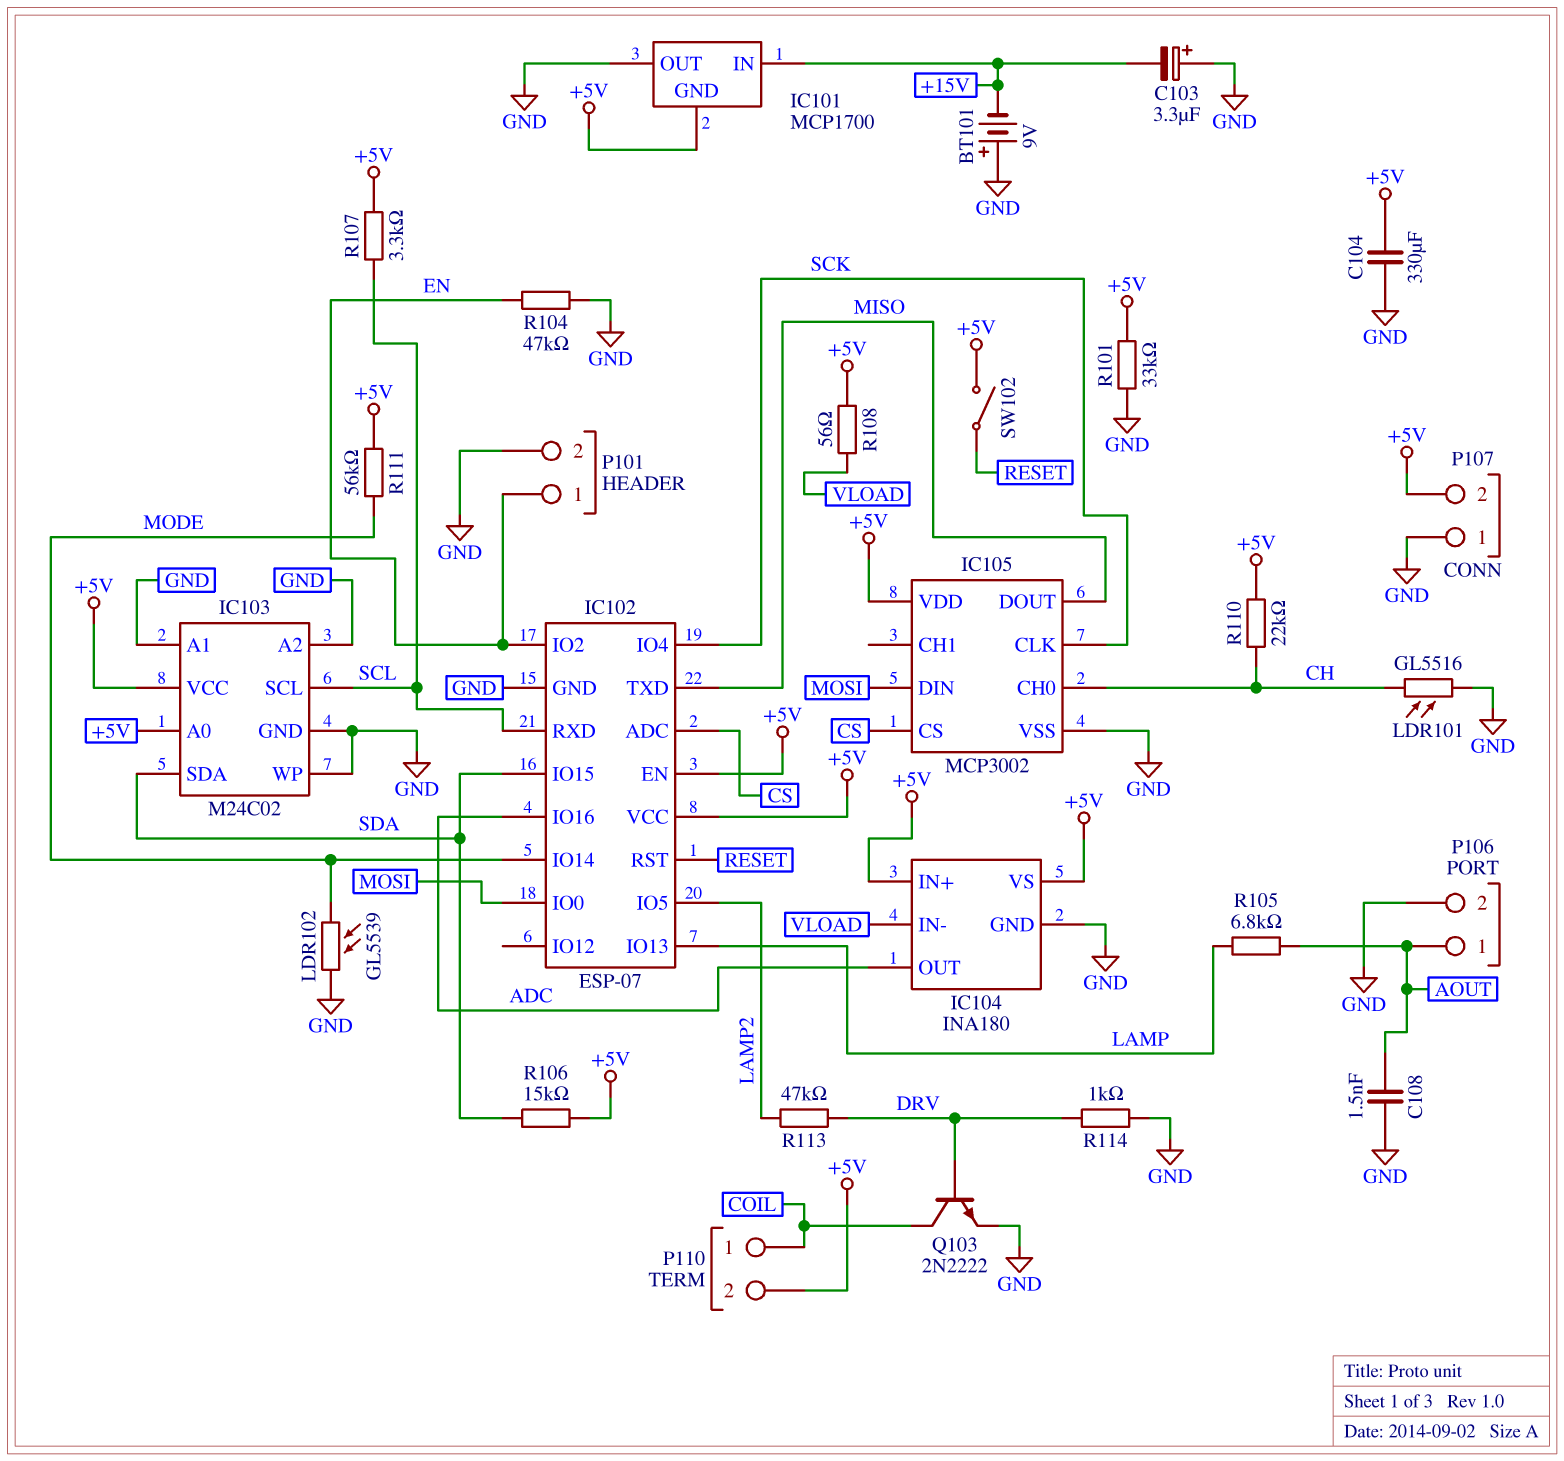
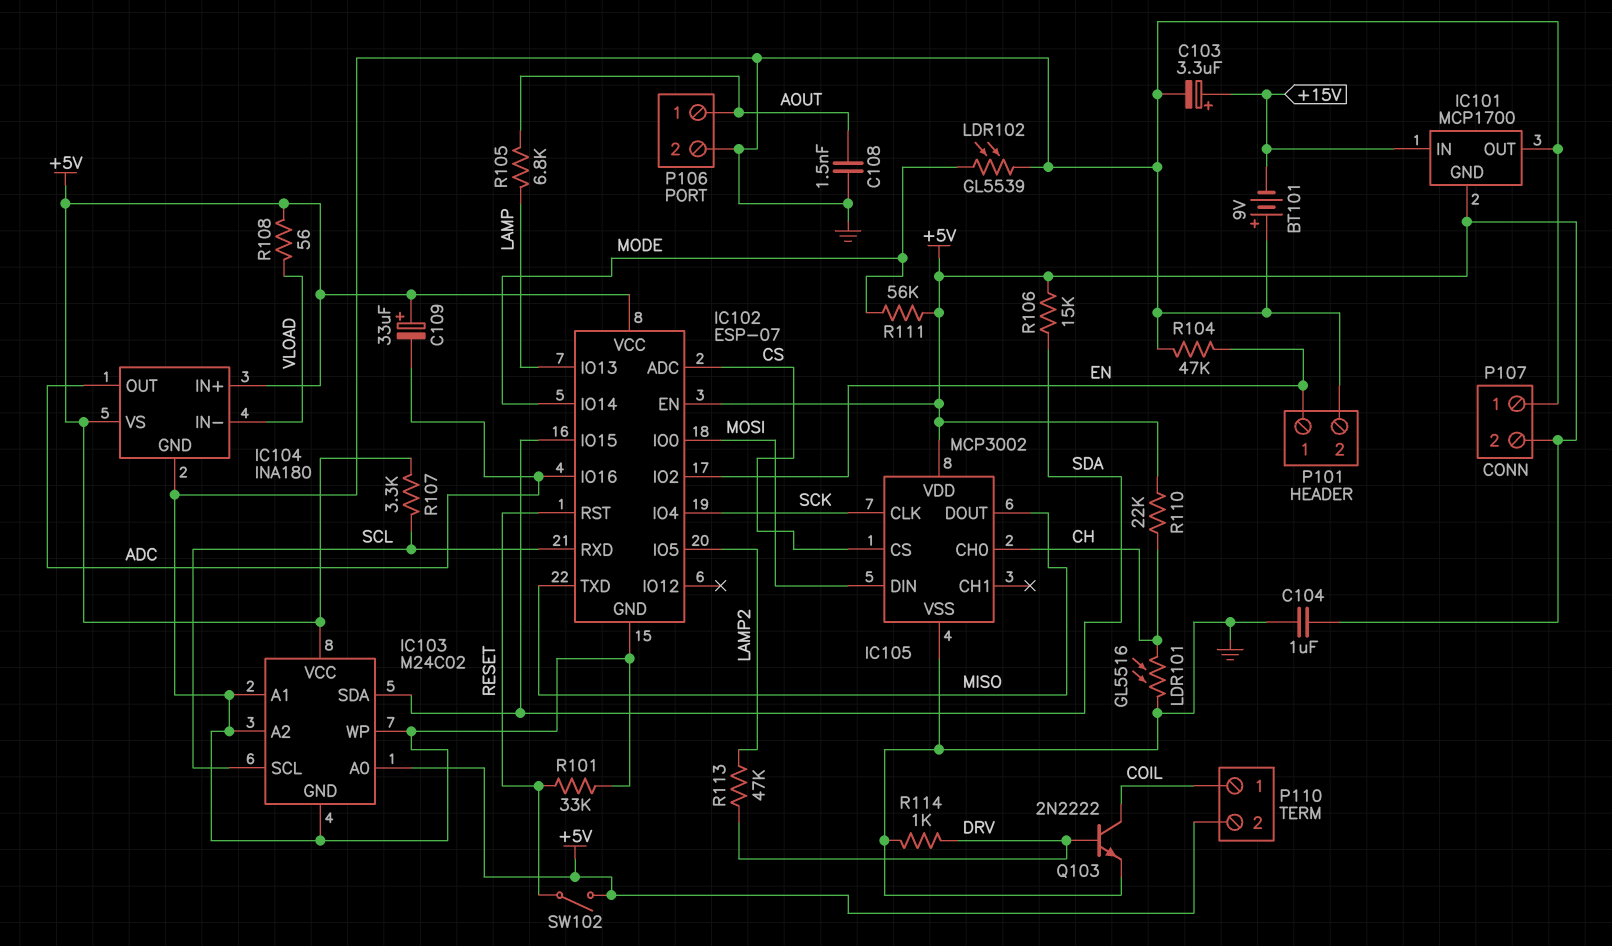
C103: 3.3uF (plus GND, minus +15V) -> 3.3uF (plus +15V, minus GND)
C104: 330uF (+5V, GND) -> 1uF (+5V, GND)
C109: none -> 33uF (plus +5V, minus ADC)
R101: 33k (+5V, GND) -> 33k (GND, RESET)

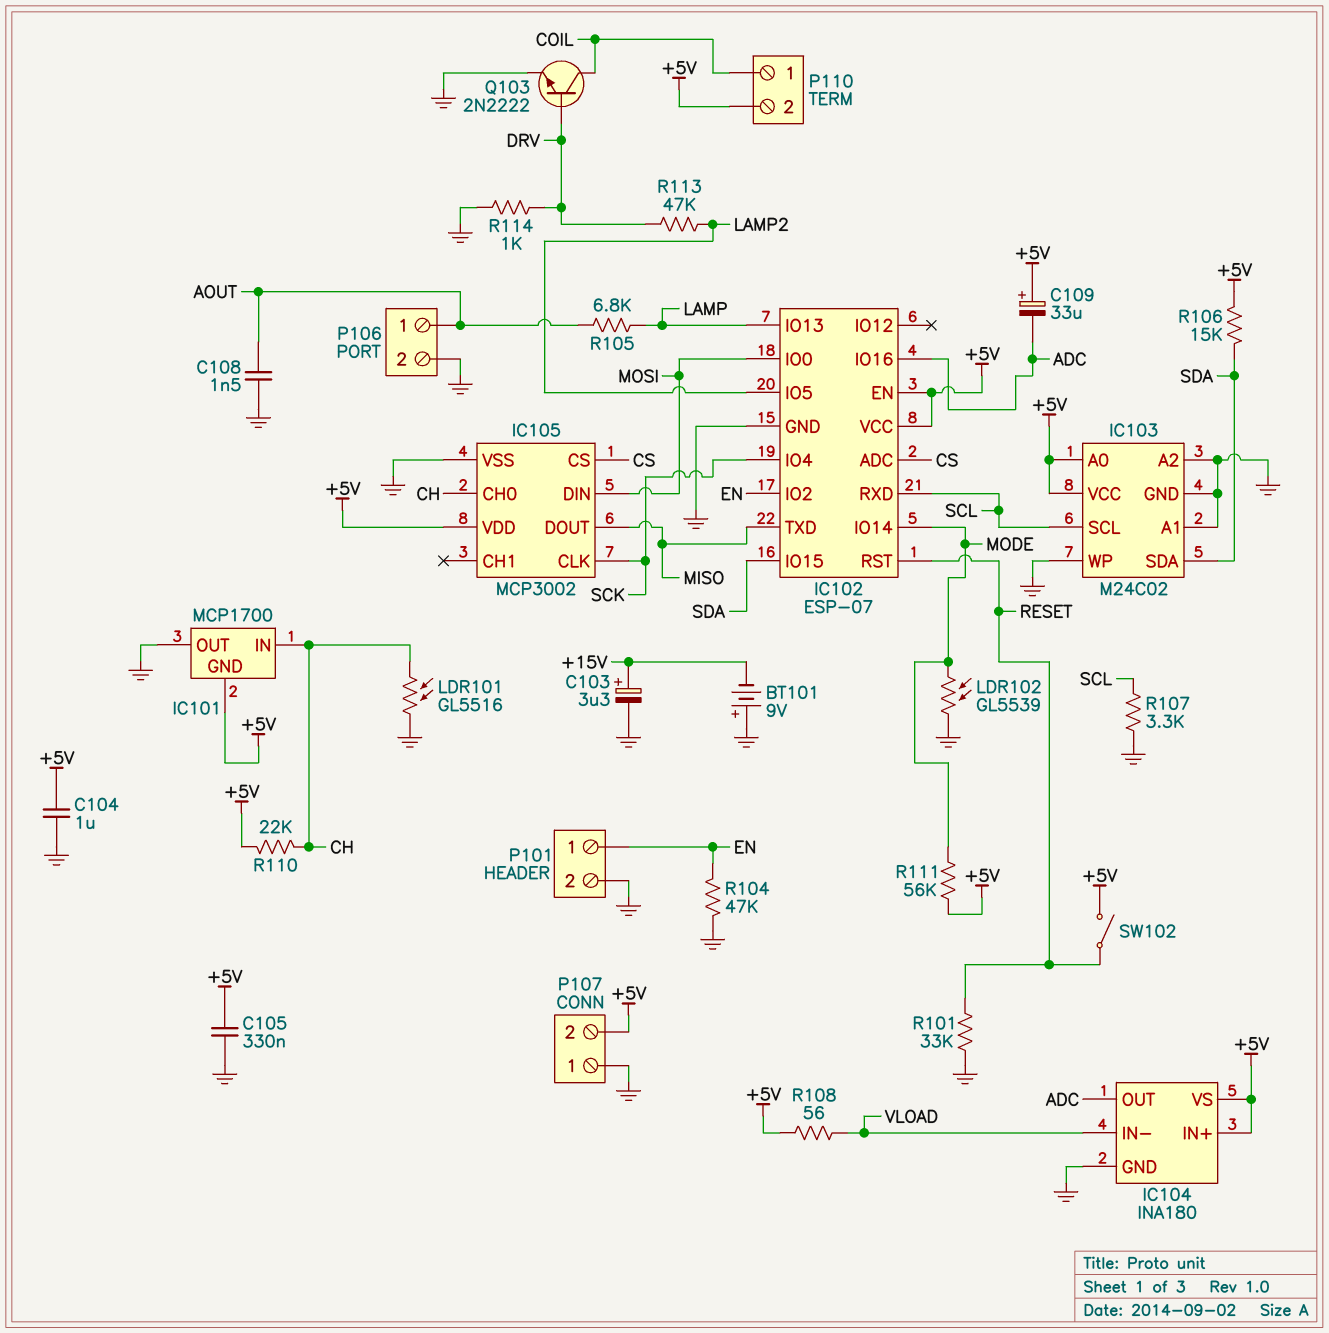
C105: none -> 330nF (+5V, GND)
IC101 pin IN: +15V -> CH
R107: 3.3k (+5V, SCL) -> 3.3k (GND, SCL)

